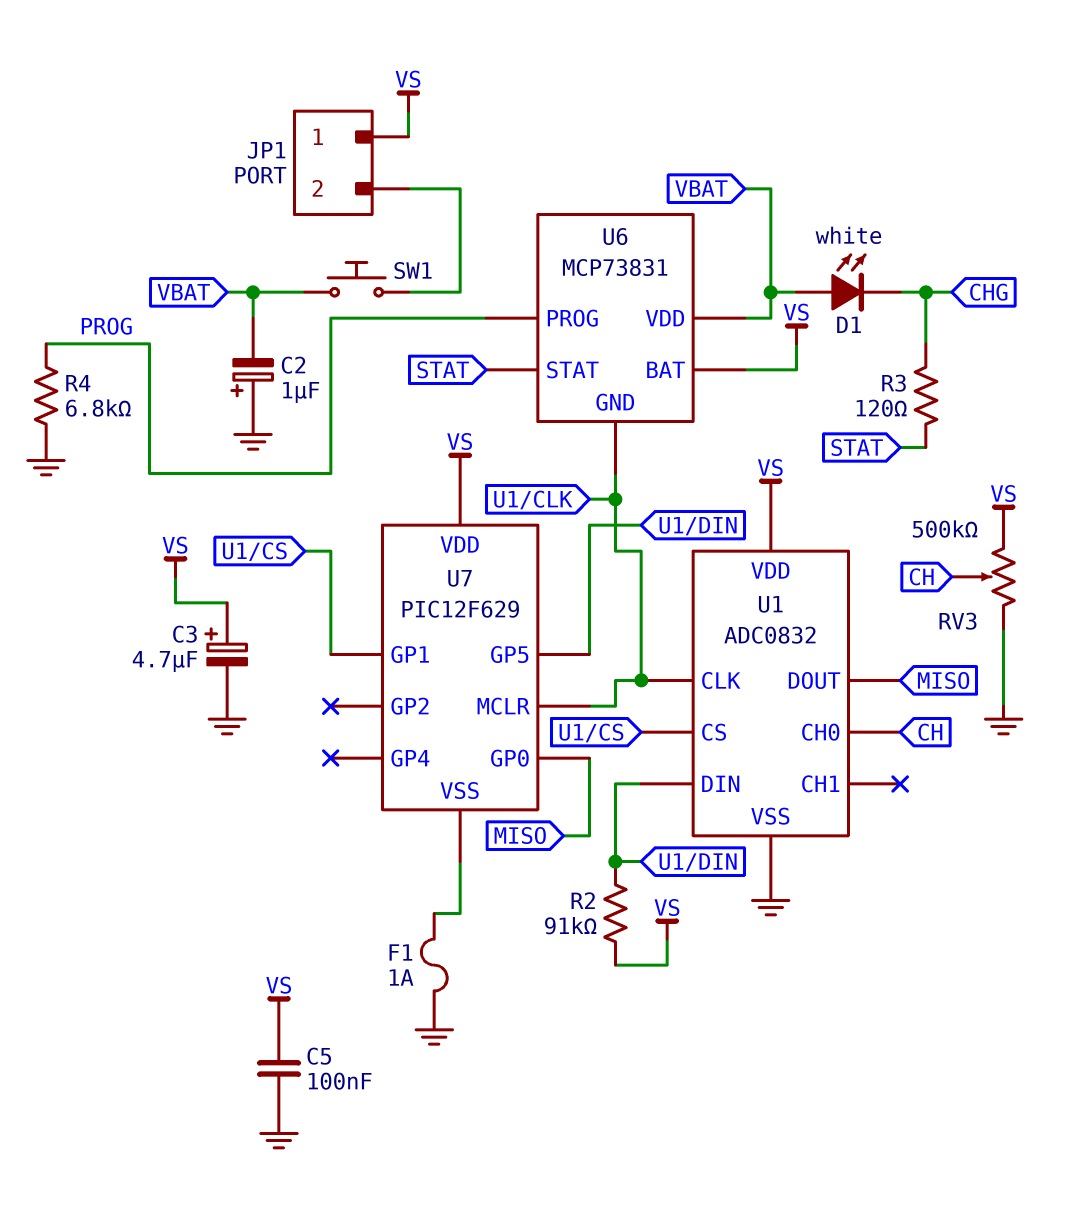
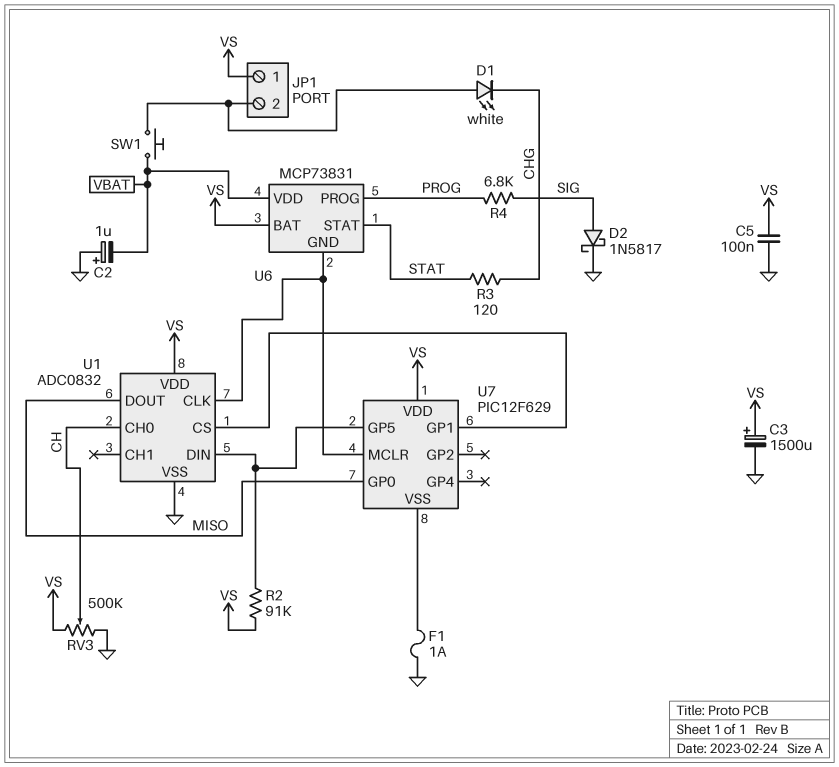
C3: 4.7uF (plus VS, minus GND) -> 1500uF (plus VS, minus GND)
D1: LED white (A VBAT, K CHG) -> LED white (A JP1/2, K CHG)
D2: none -> schottky 1N5817 (A SIG, K GND)
R4: 6.8k (GND, PROG) -> 6.8k (PROG, SIG)

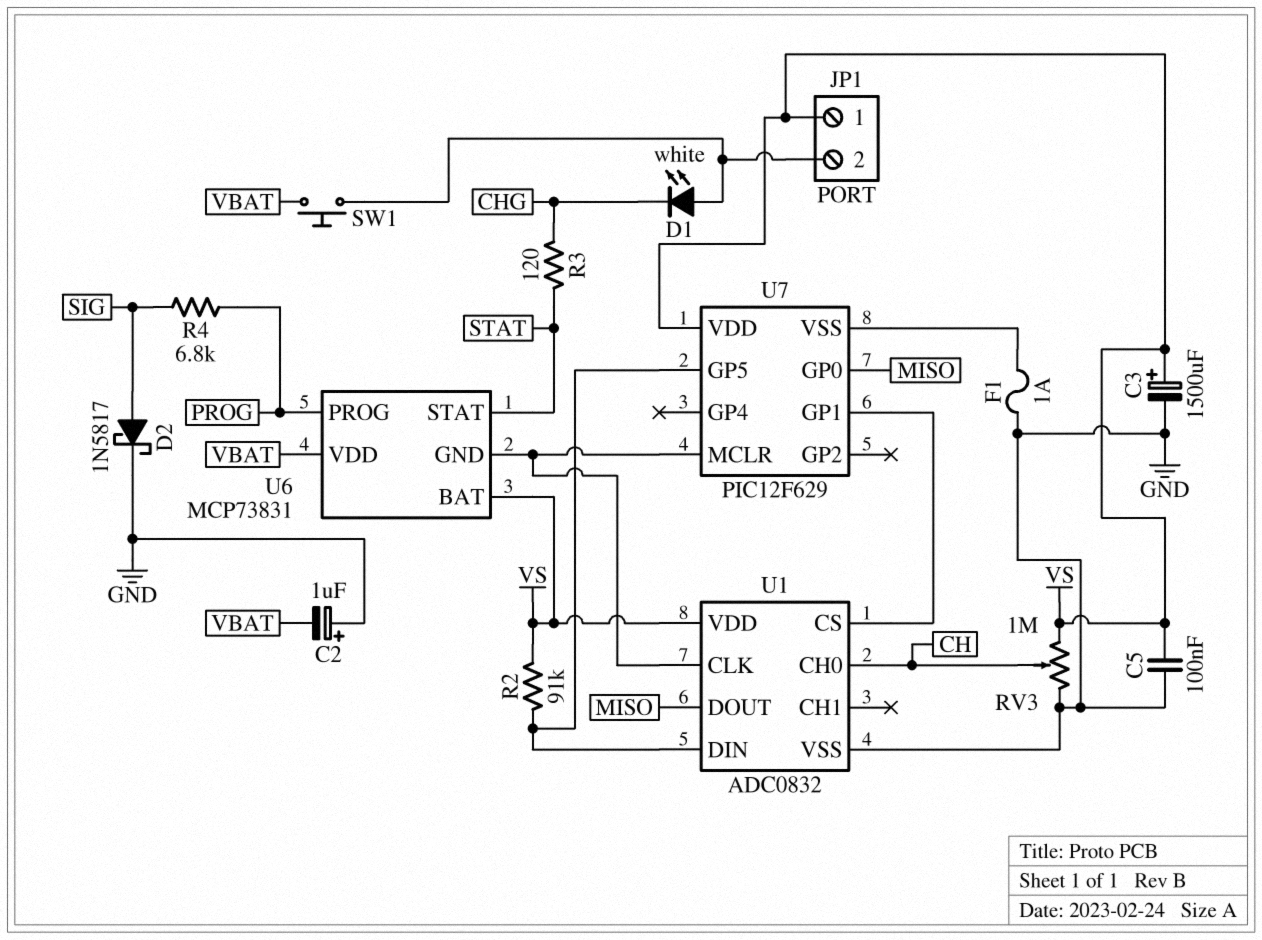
RV3: 500k (GND, VS, wiper CH) -> 1M (GND, VS, wiper CH)

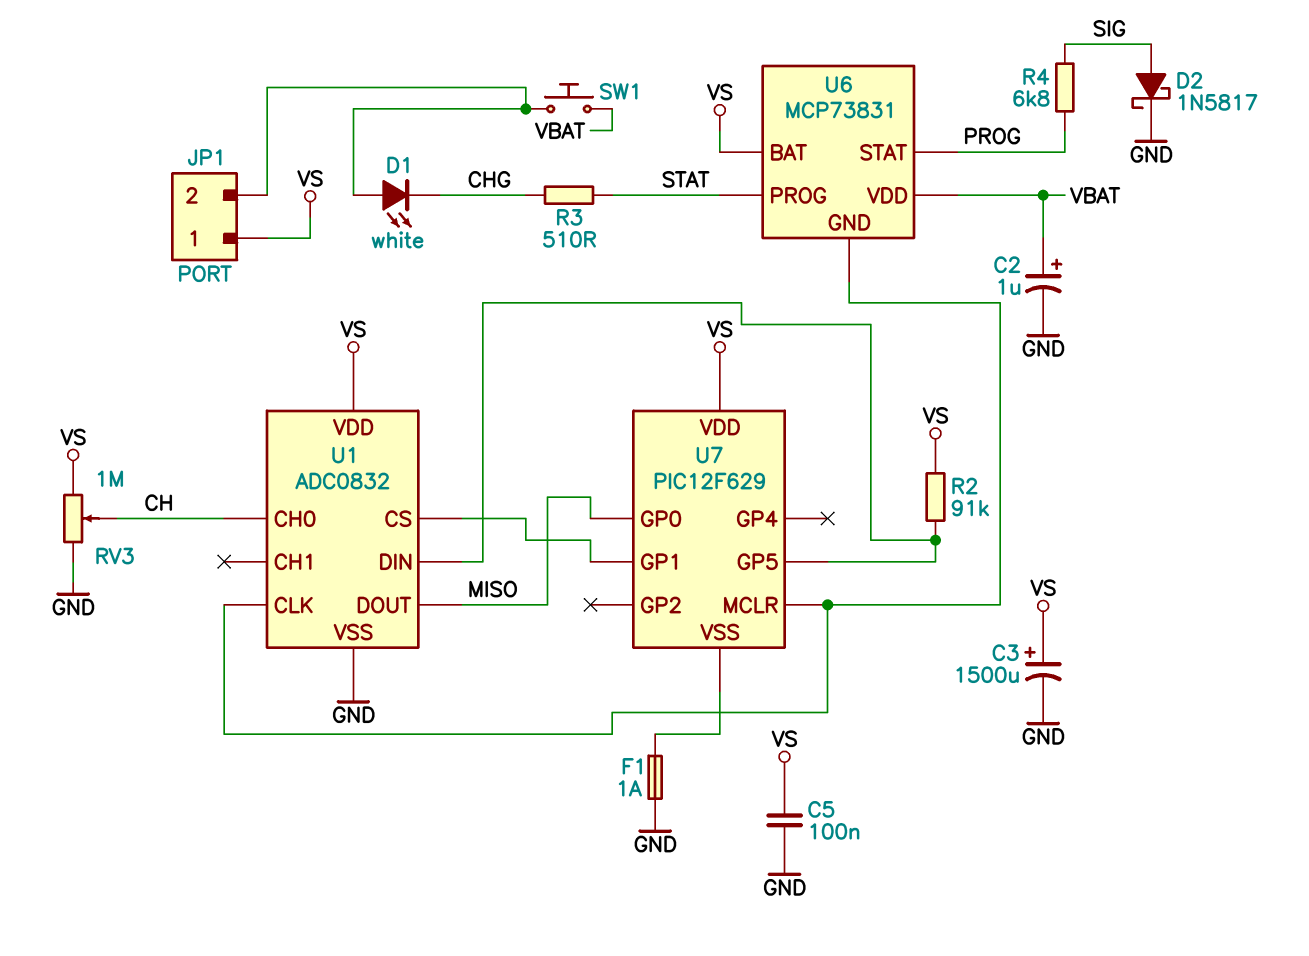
C2: 1uF (plus GND, minus VBAT) -> 1uF (plus VBAT, minus GND)
R3: 120 (CHG, STAT) -> 510 (CHG, STAT)
U6 pin PROG: PROG -> STAT
U6 pin STAT: STAT -> PROG

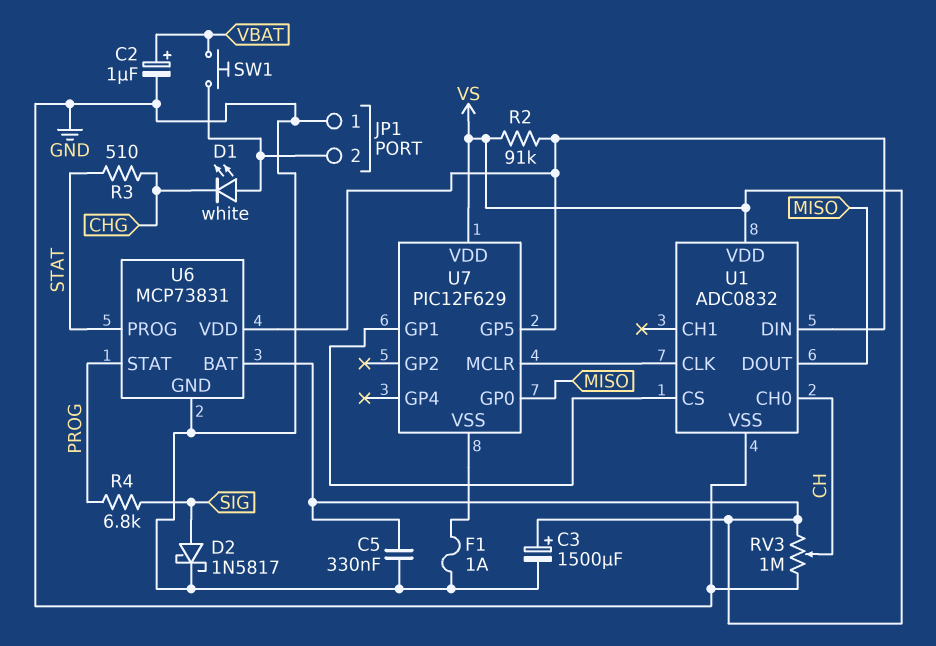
C5: 100nF (GND, VS) -> 330nF (GND, VS)
JP1 pin 1: VS -> GND
U6 pin GND: U1/CLK -> GND
U6 pin VDD: VBAT -> U1/DIN

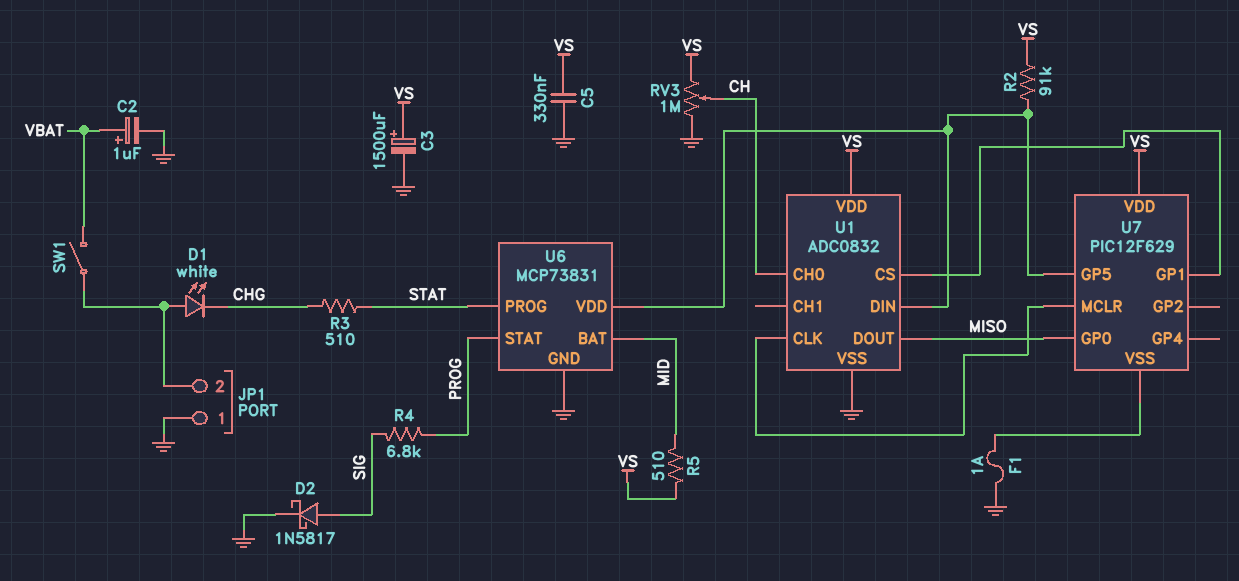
R5: none -> 510 (MID, VS)
SW1: button (JP1/2, VBAT) -> switch (JP1/2, VBAT)
U6 pin BAT: VS -> MID

